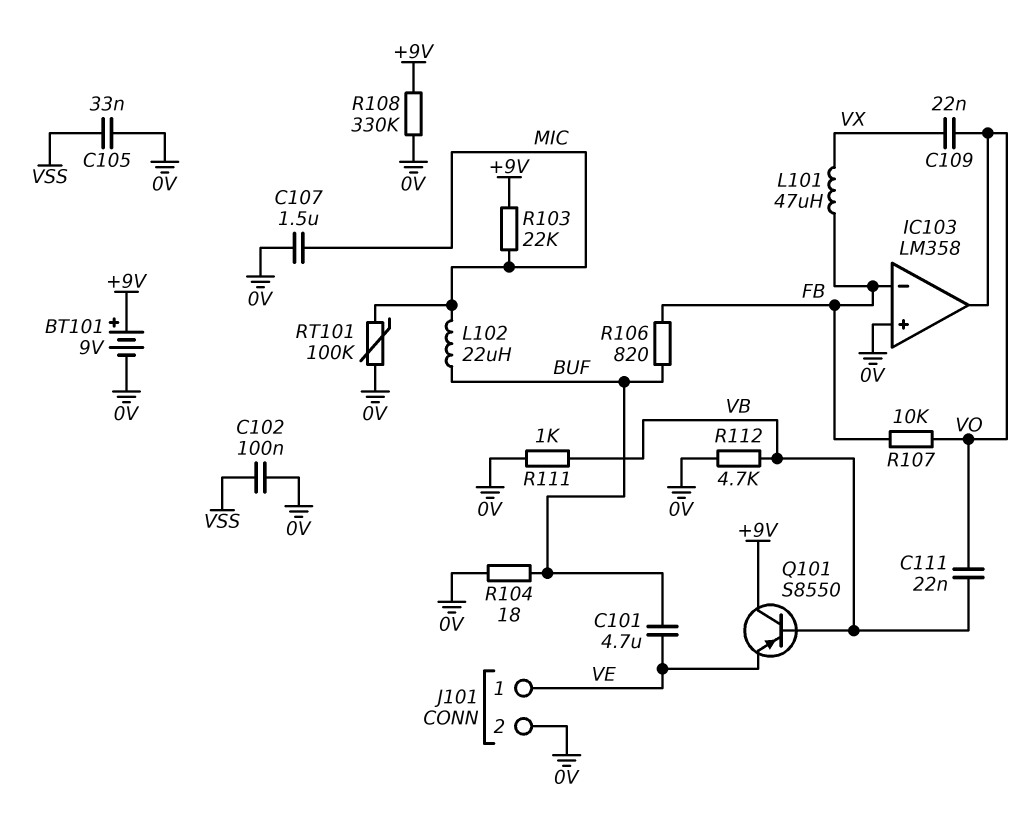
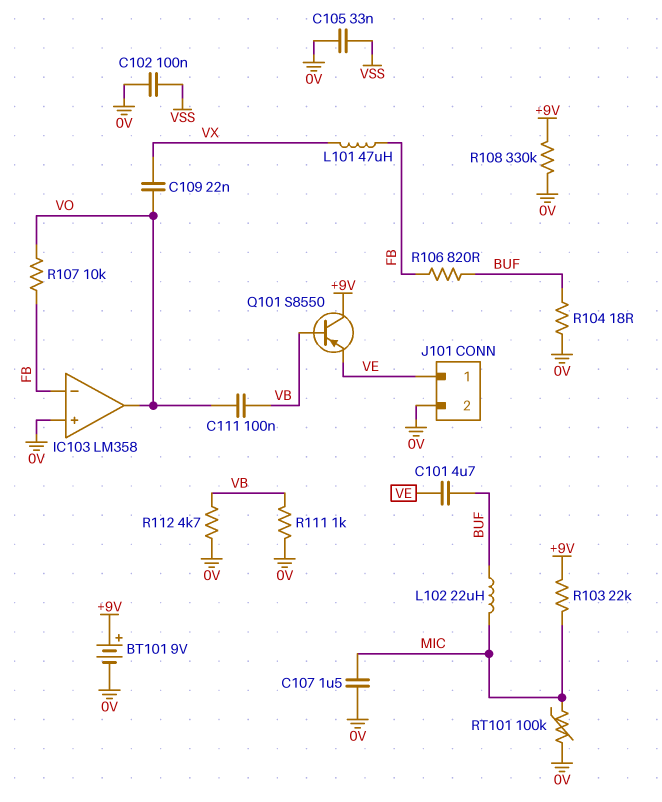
C111: 22nF (VB, VO) -> 100nF (VB, VO)

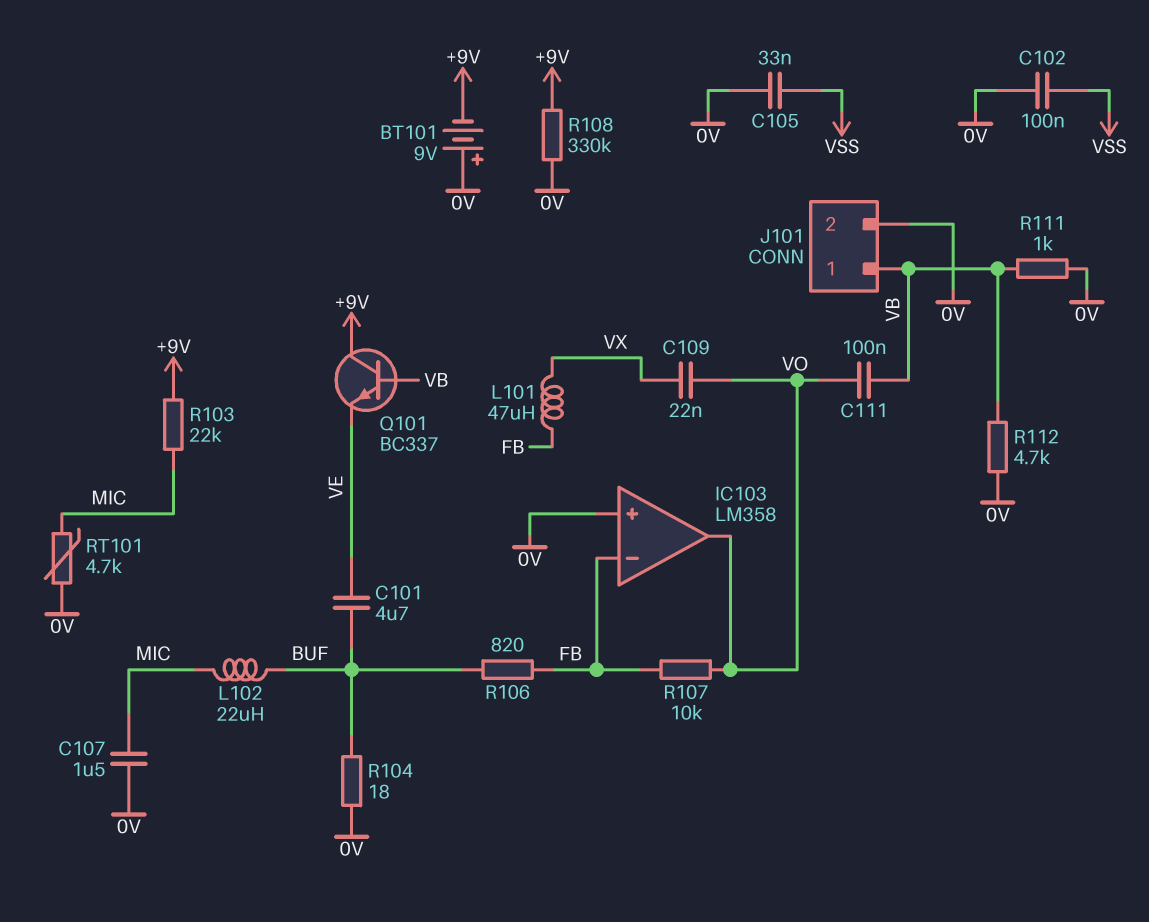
BT101: 9V (plus +9V, minus 0V) -> 9V (plus 0V, minus +9V)
J101 pin 1: VE -> VB
Q101: PNP S8550 (B VB, C +9V, E VE) -> NPN BC337 (B VB, C +9V, E VE)
RT101: 100k (0V, MIC) -> 4.7k (0V, MIC)

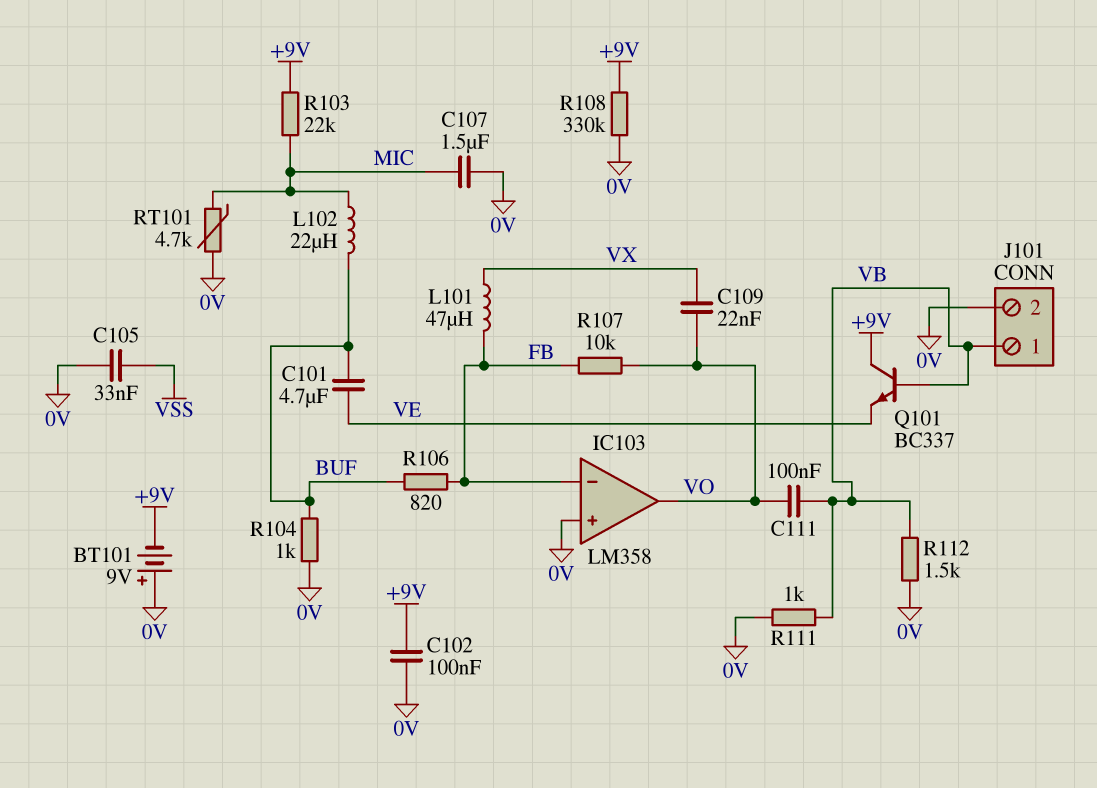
C102: 100nF (0V, VSS) -> 100nF (+9V, 0V)
R104: 18 (0V, BUF) -> 1k (0V, BUF)
R112: 4.7k (0V, VB) -> 1.5k (0V, VB)

